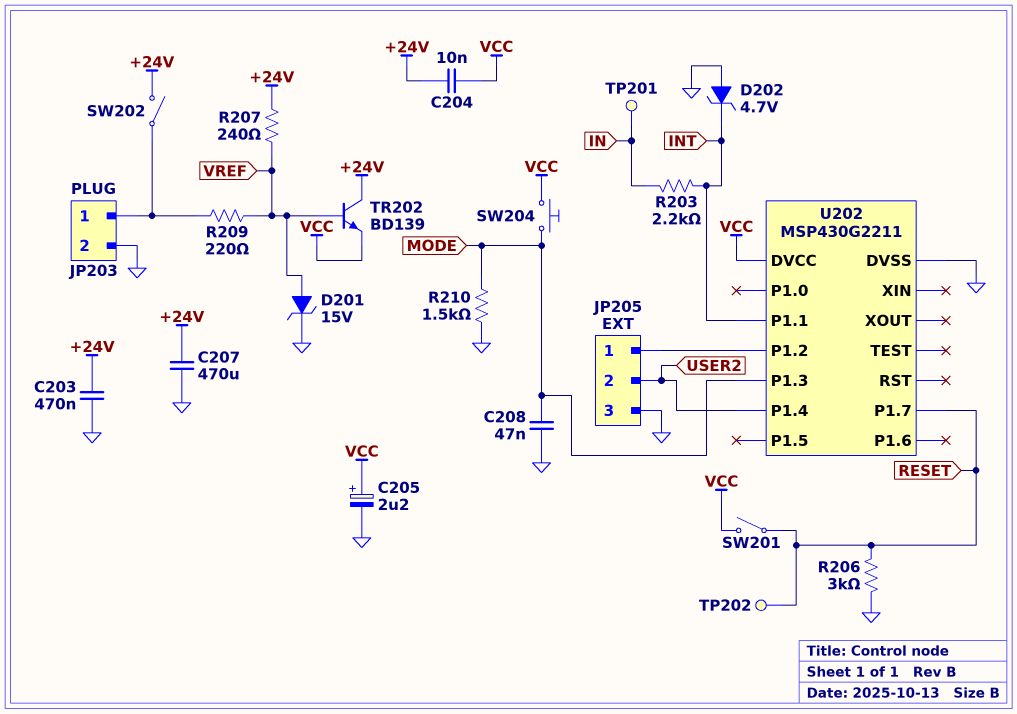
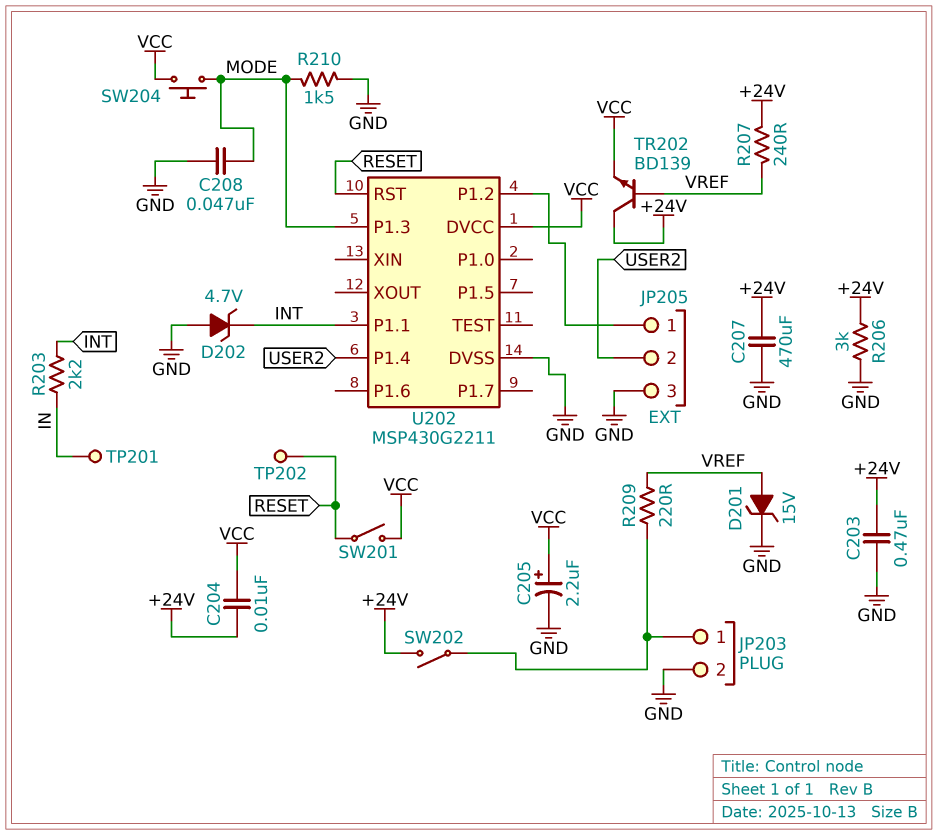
R206: 3k (GND, RESET) -> 3k (+24V, GND)
U202 pin P1.7: RESET -> none
U202 pin RST: none -> RESET

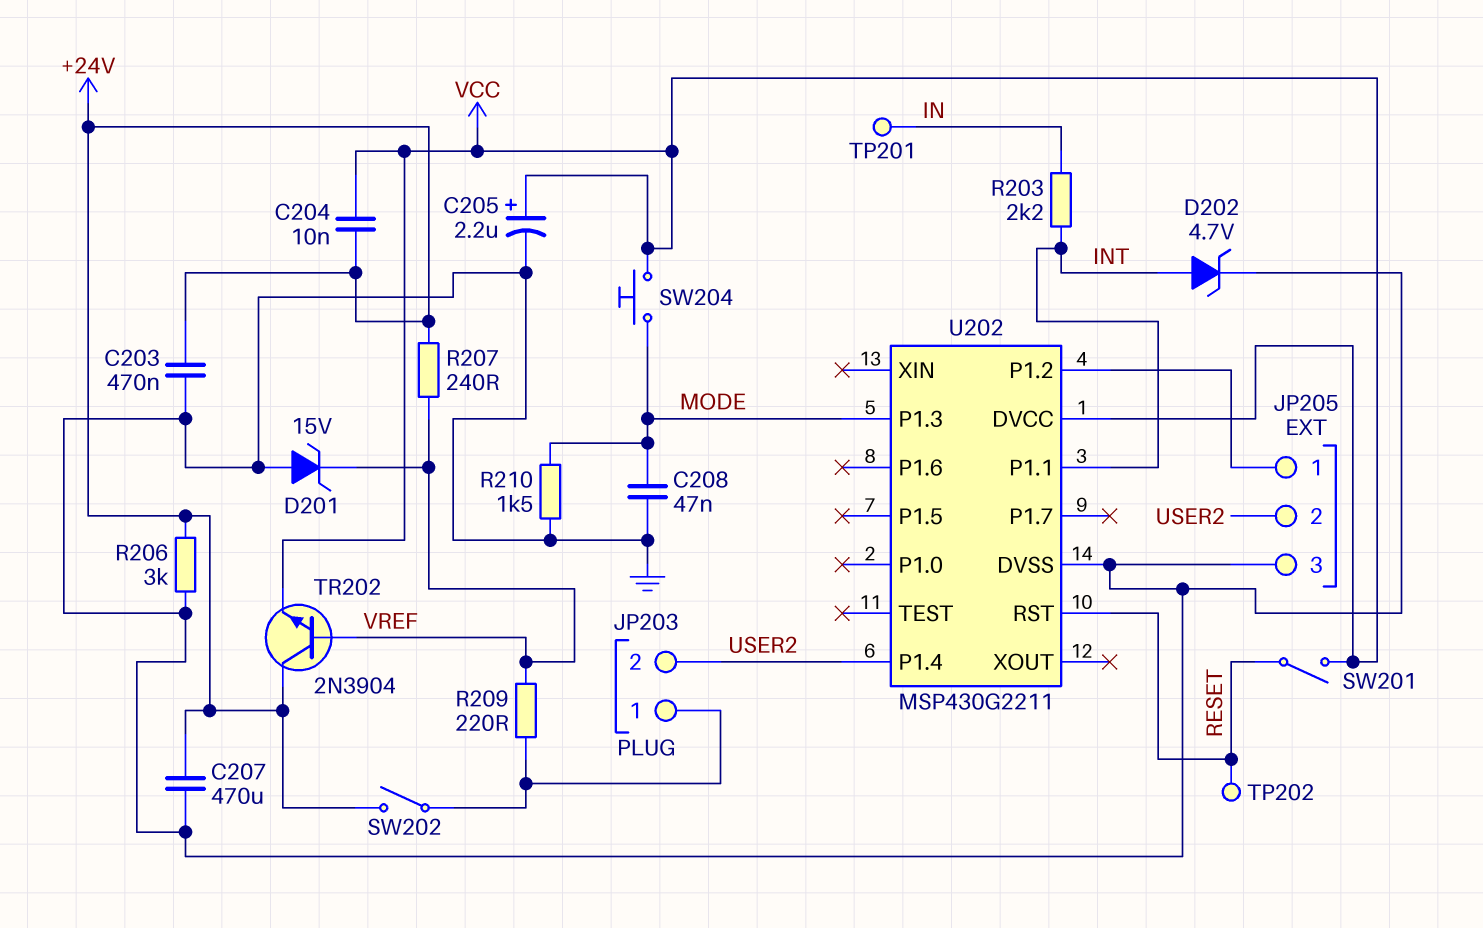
D201: zener 15V (A VREF, K GND) -> zener 15V (A GND, K VREF)
D202: zener 4.7V (A GND, K INT) -> zener 4.7V (A INT, K GND)
JP203 pin 2: GND -> USER2
TR202: NPN BD139 (B VREF, C +24V, E VCC) -> NPN 2N3904 (B VREF, C +24V, E VCC)

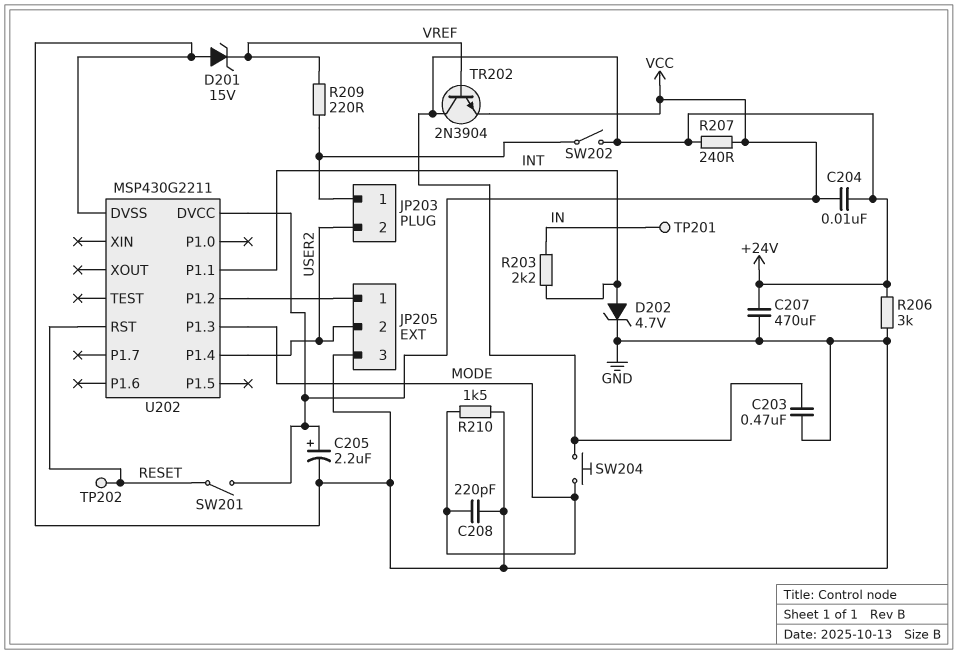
C208: 47nF (GND, MODE) -> 220pF (GND, MODE)
R207: 240 (+24V, VREF) -> 240 (+24V, VCC)
SW204: button (MODE, VCC) -> button (+24V, MODE)

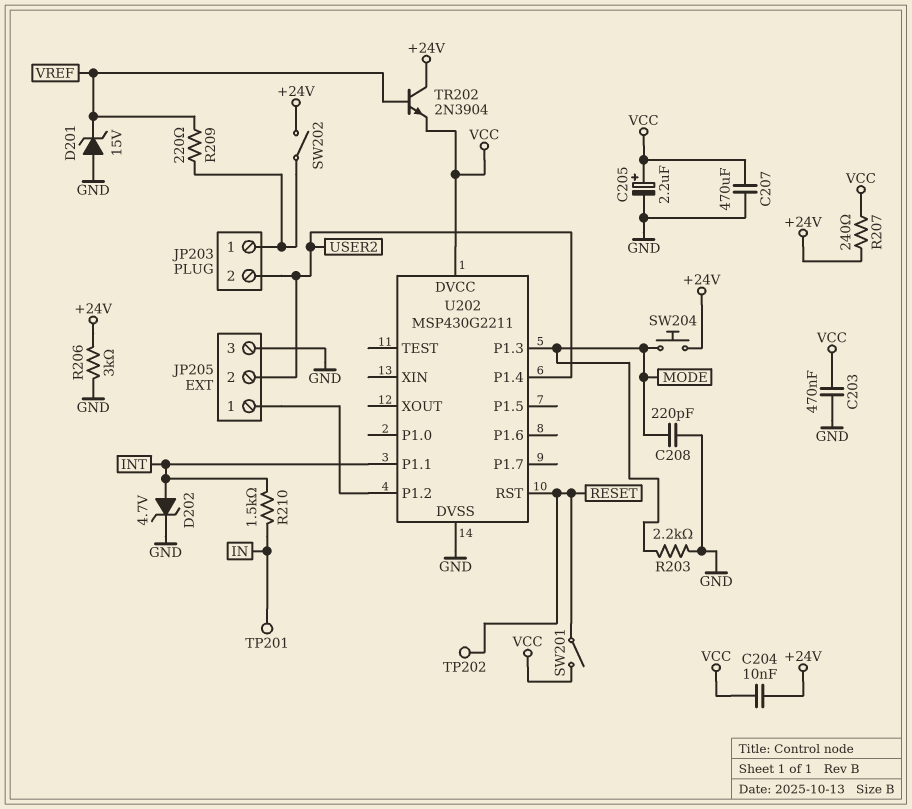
C203: 470nF (+24V, GND) -> 470nF (GND, VCC)
C207: 470uF (+24V, GND) -> 470uF (GND, VCC)
R203: 2.2k (IN, INT) -> 2.2k (GND, MODE)
R210: 1.5k (GND, MODE) -> 1.5k (IN, INT)

